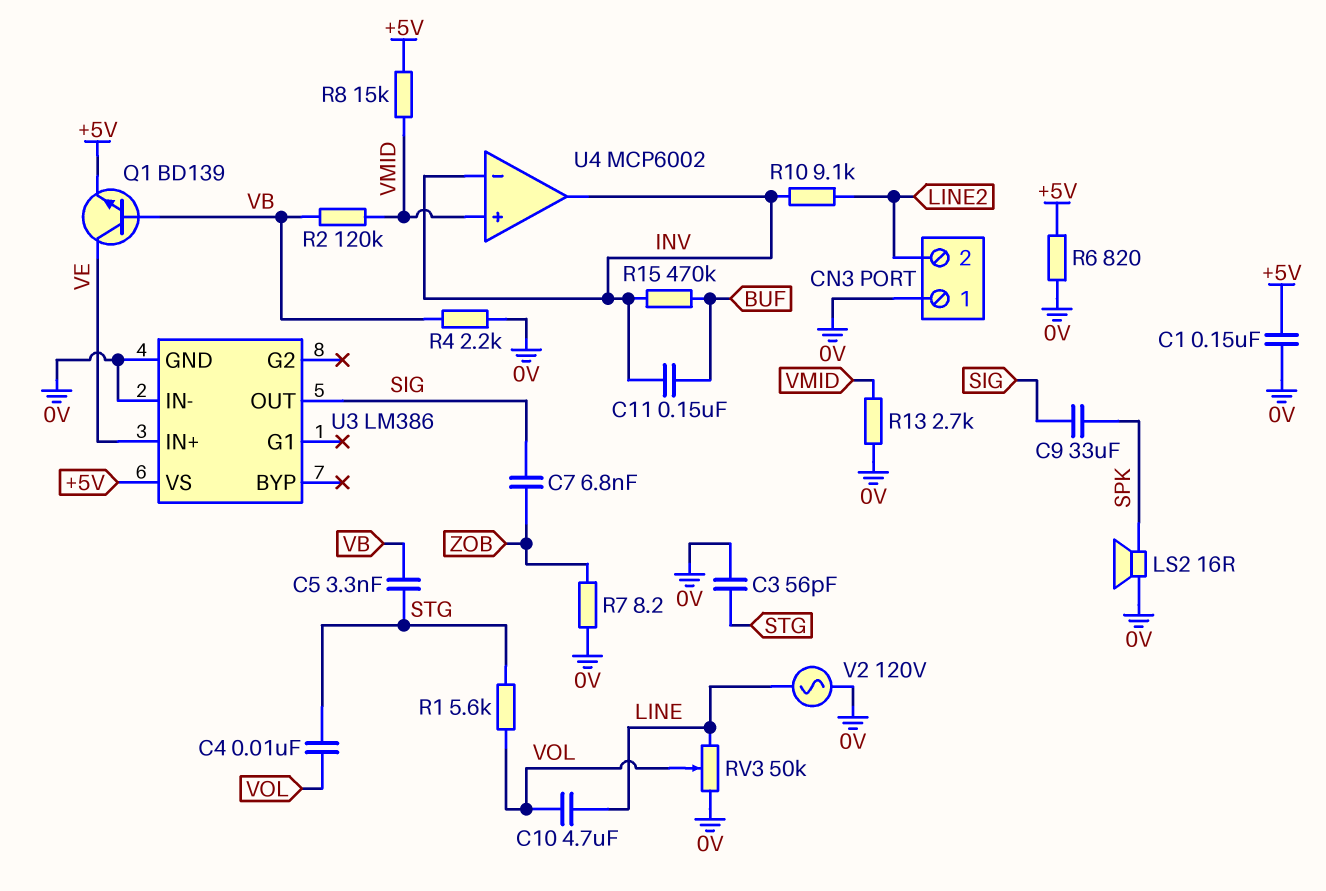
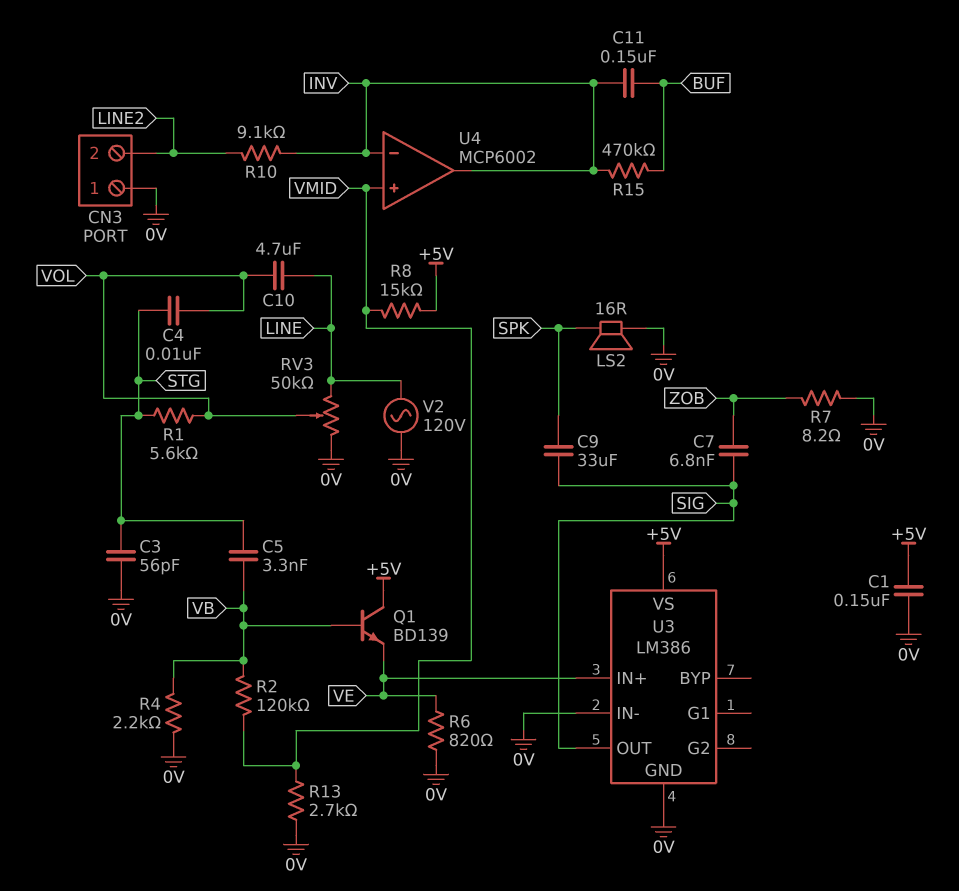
Q1: NPN BD139 (B VB, C VE, E +5V) -> NPN BD139 (B VB, C +5V, E VE)
R6: 820 (+5V, 0V) -> 820 (0V, VE)

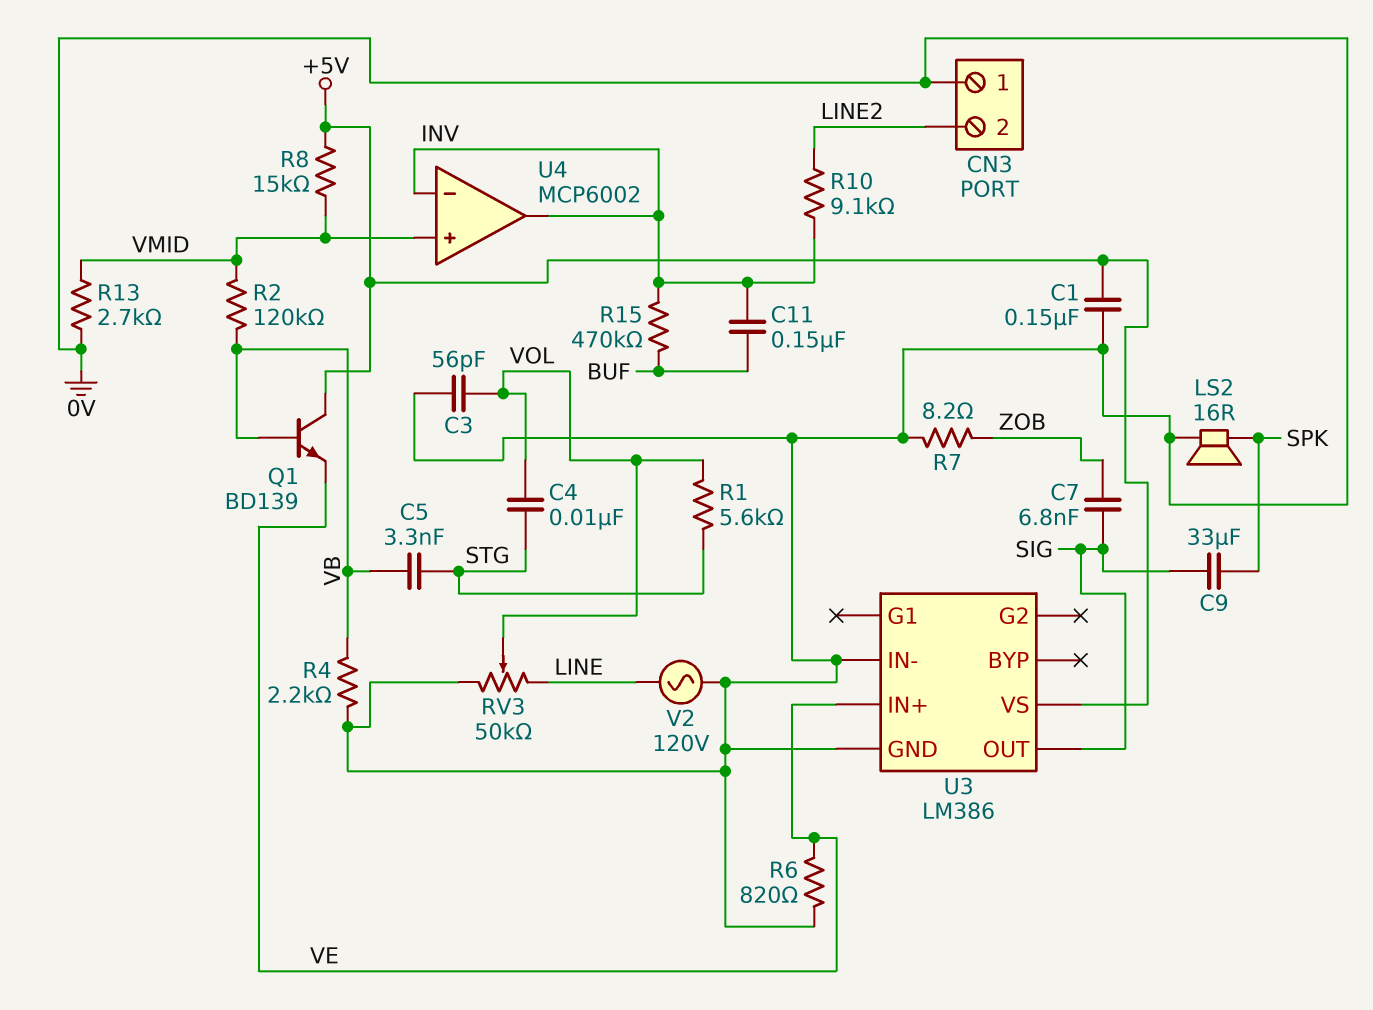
C3: 56pF (0V, STG) -> 56pF (0V, VOL)
C10: 4.7uF (LINE, VOL) -> none

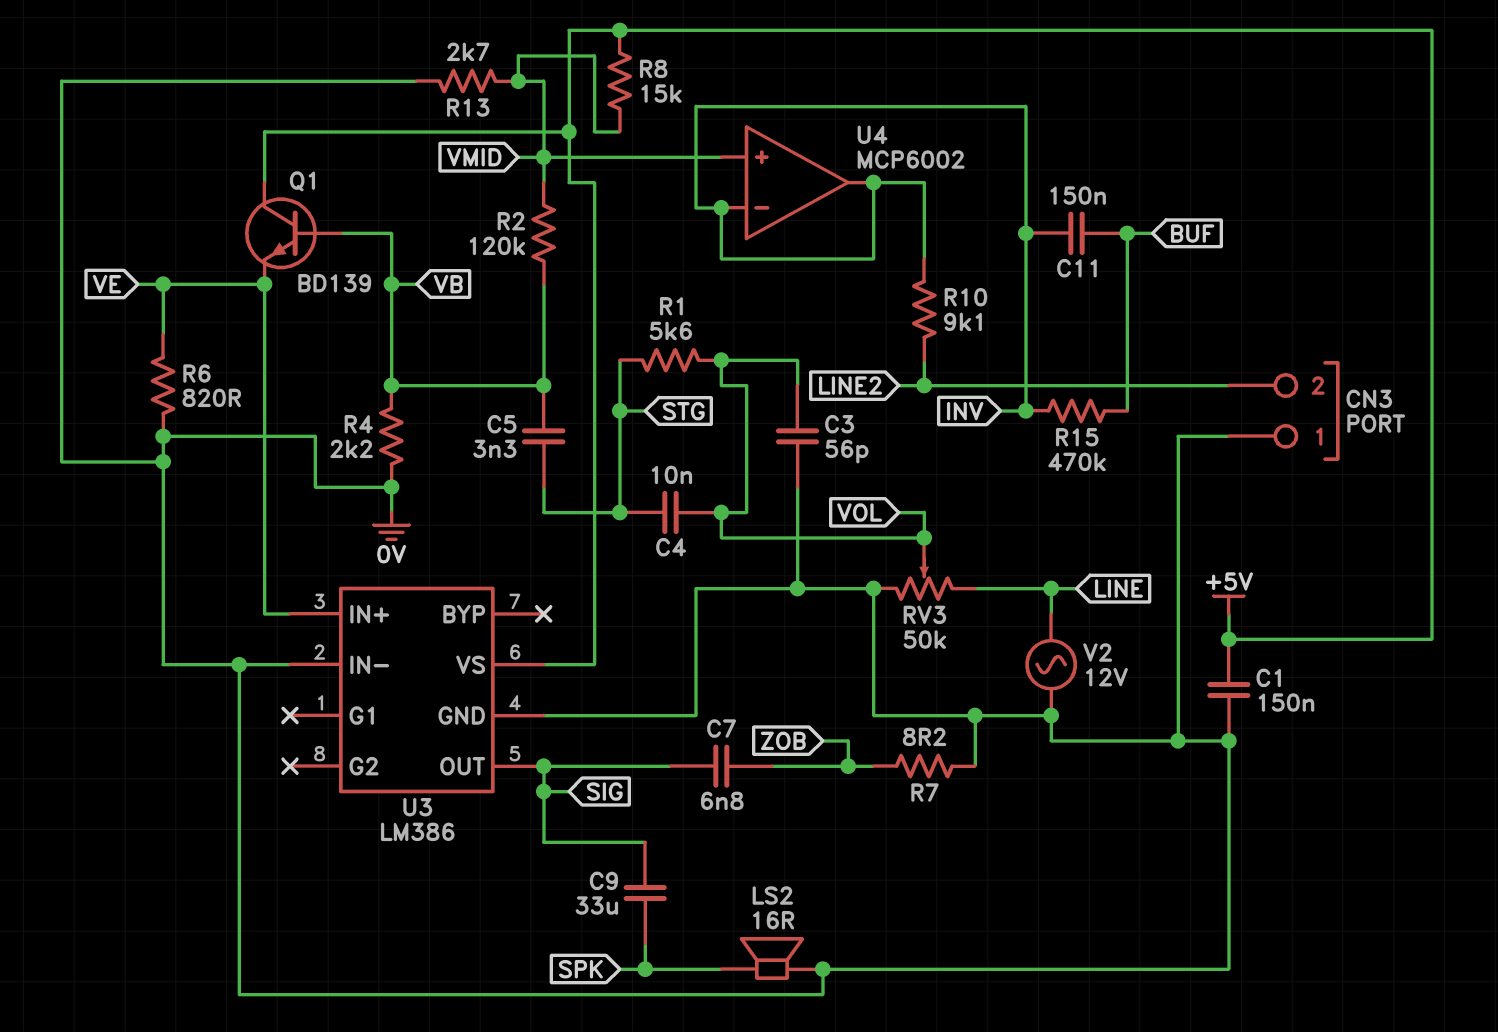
V2: AC 120V (0V, LINE) -> AC 12V (0V, LINE)

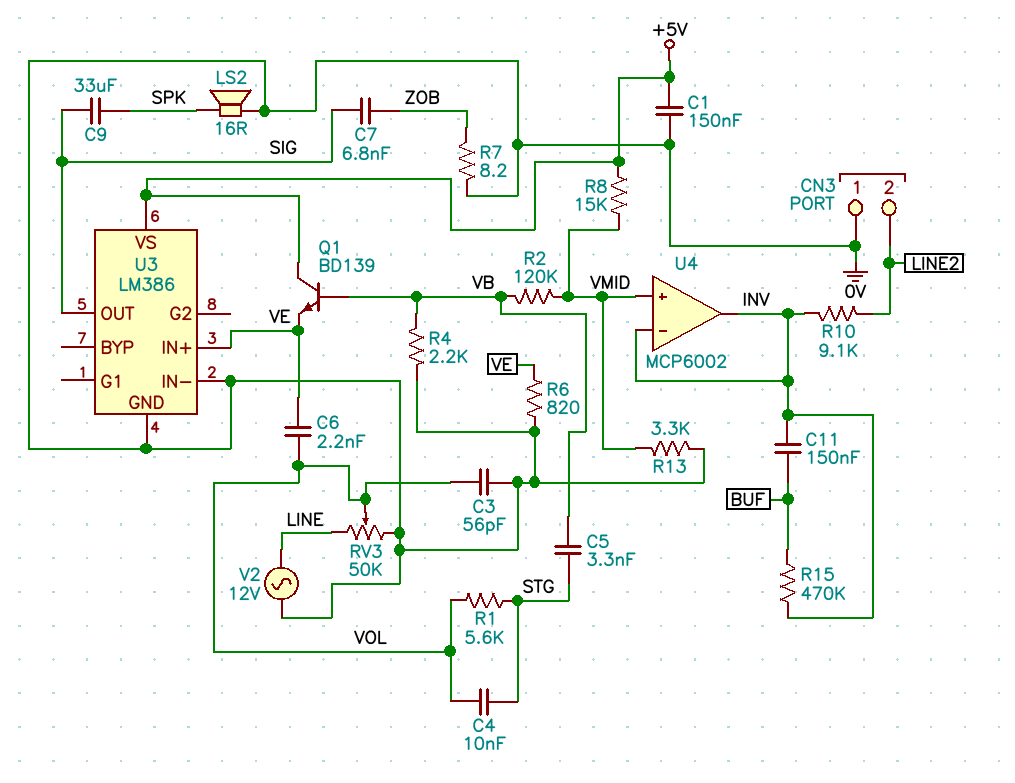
C6: none -> 2.2nF (VE, VOL)
R13: 2.7k (0V, VMID) -> 3.3k (0V, VMID)

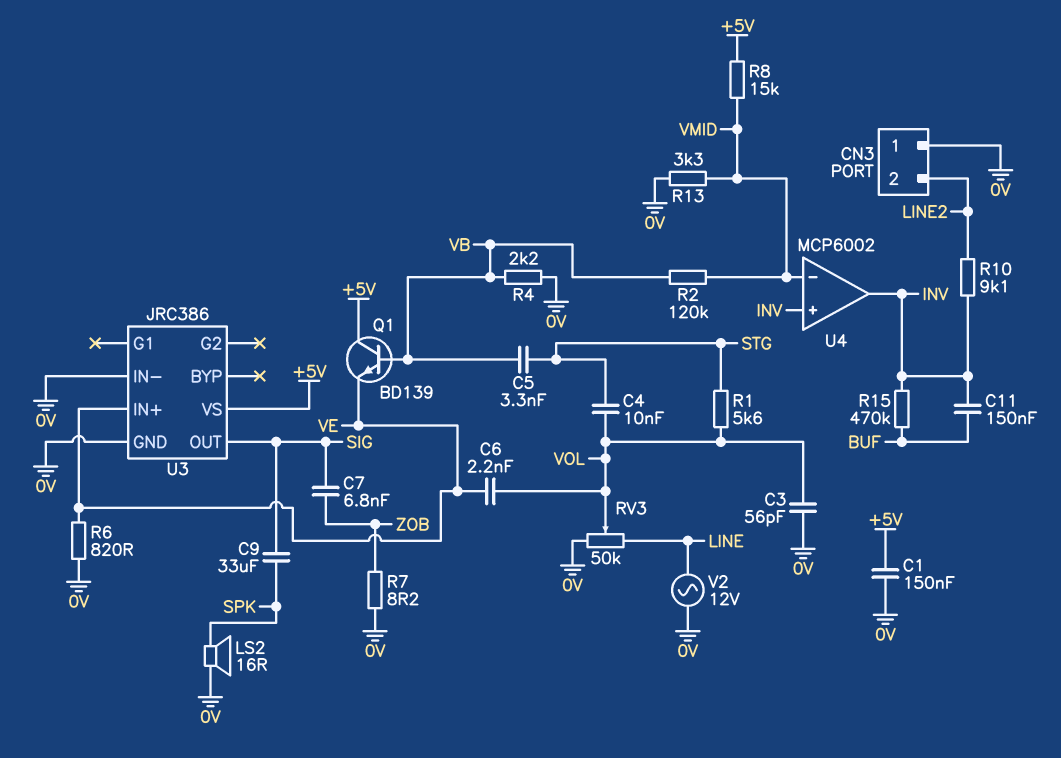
U3: LM386 -> JRC386
U4 pin in+: VMID -> INV
U4 pin in-: INV -> VMID

